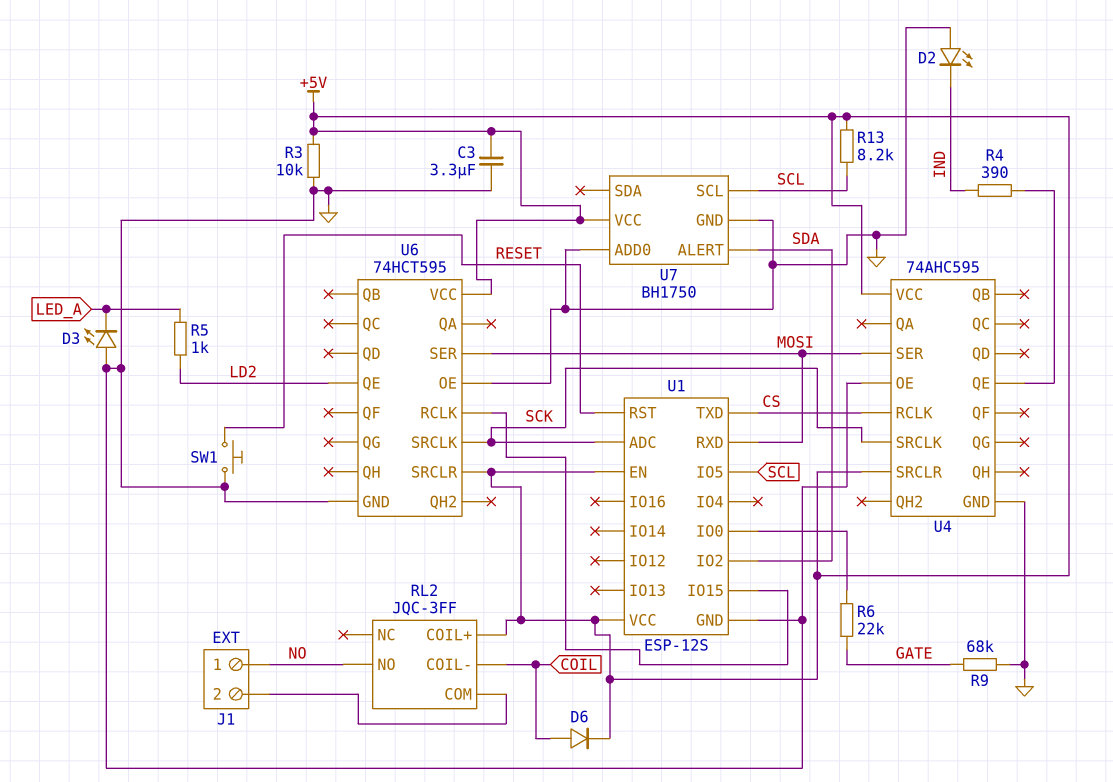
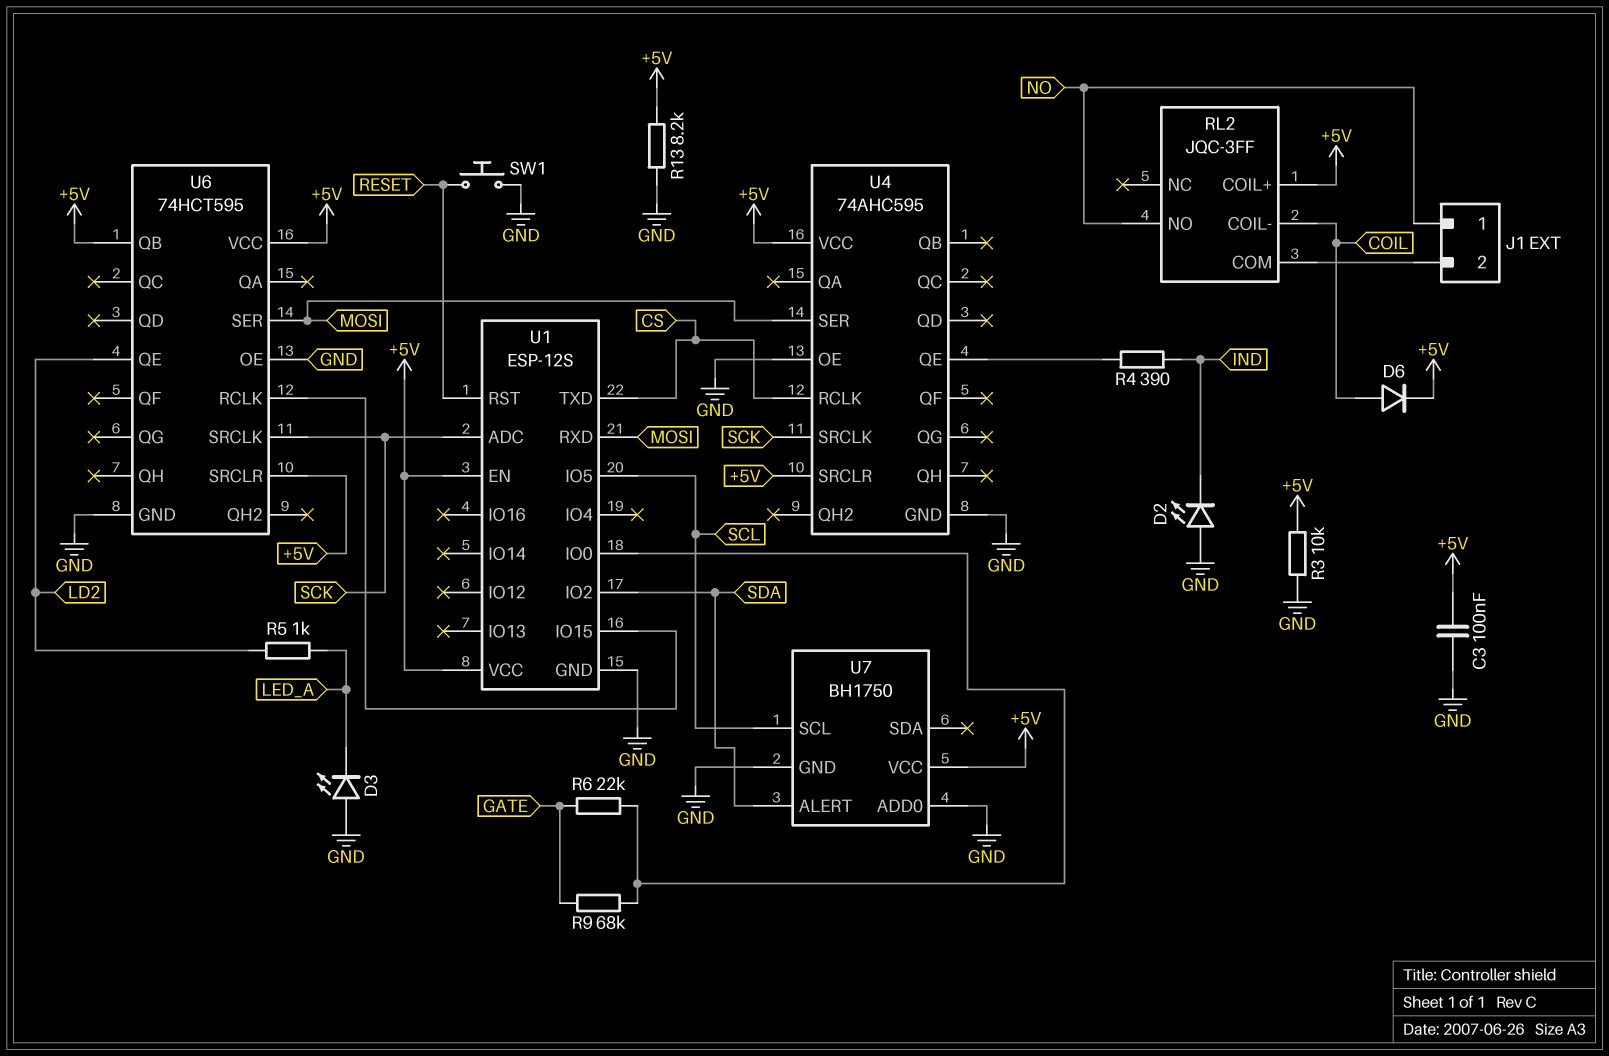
C3: 3.3uF (+5V, GND) -> 100nF (+5V, GND)
R9: 68k (GATE, GND) -> 68k (GATE, U1/IO0)
R13: 8.2k (+5V, SCL) -> 8.2k (+5V, GND)
U6 pin QB: none -> +5V

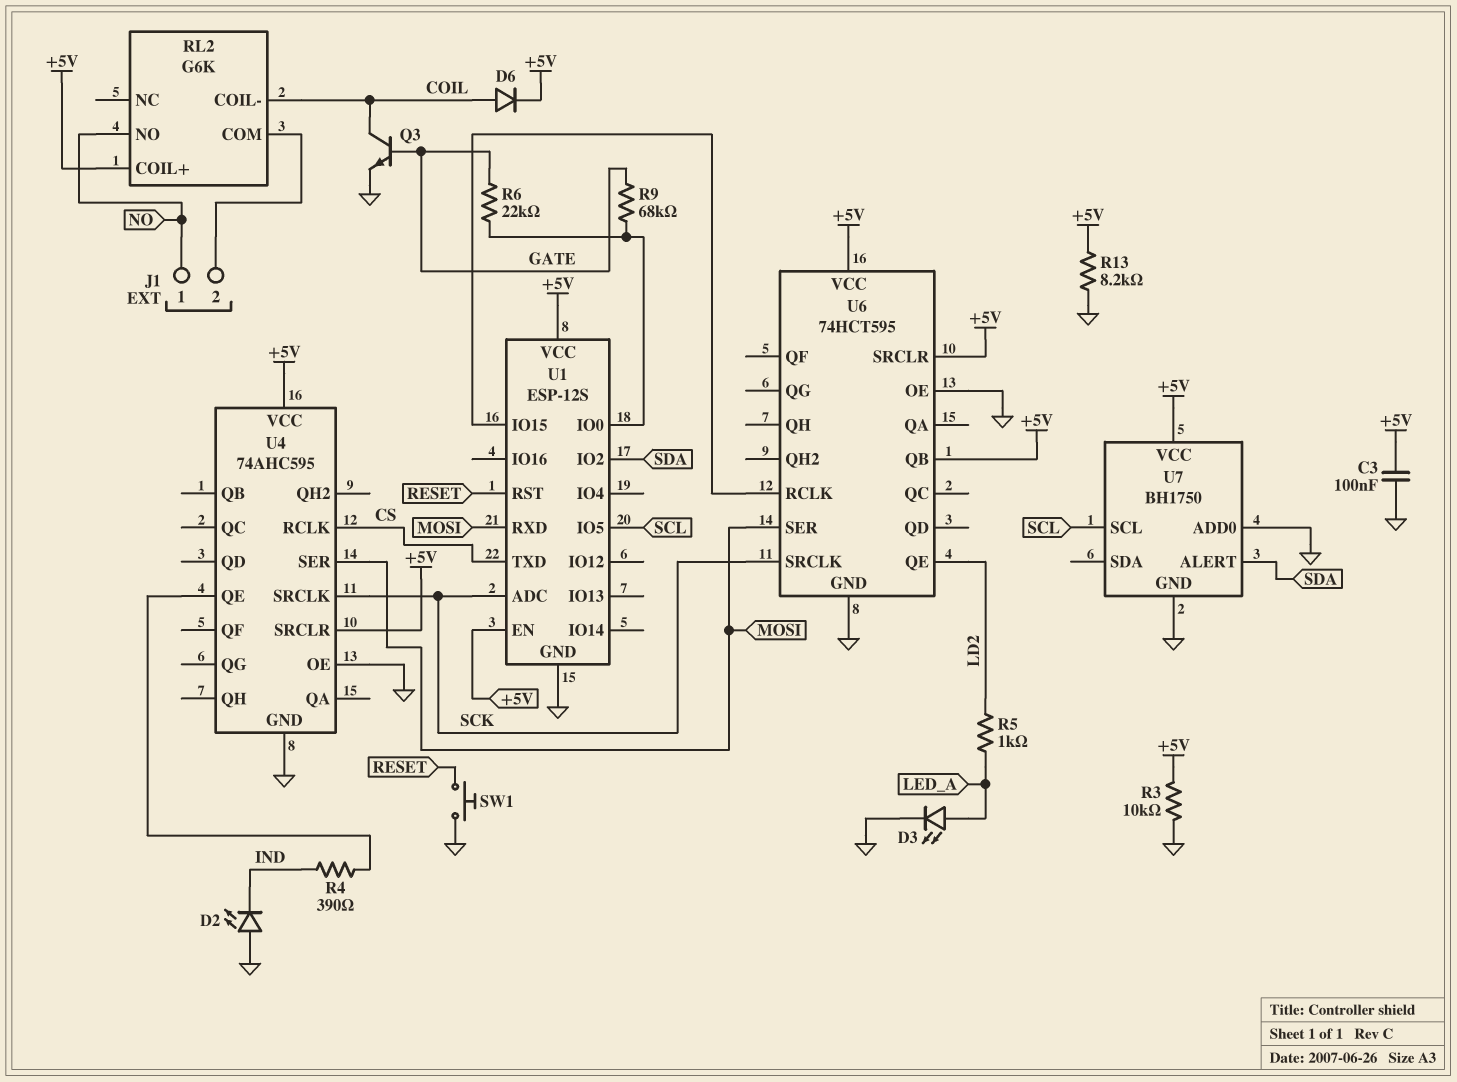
D3: LED (A GND, K LED_A) -> LED (A LED_A, K GND)
Q3: none -> NPN (B GATE, C COIL, E GND)
RL2: JQC-3FF -> G6K

